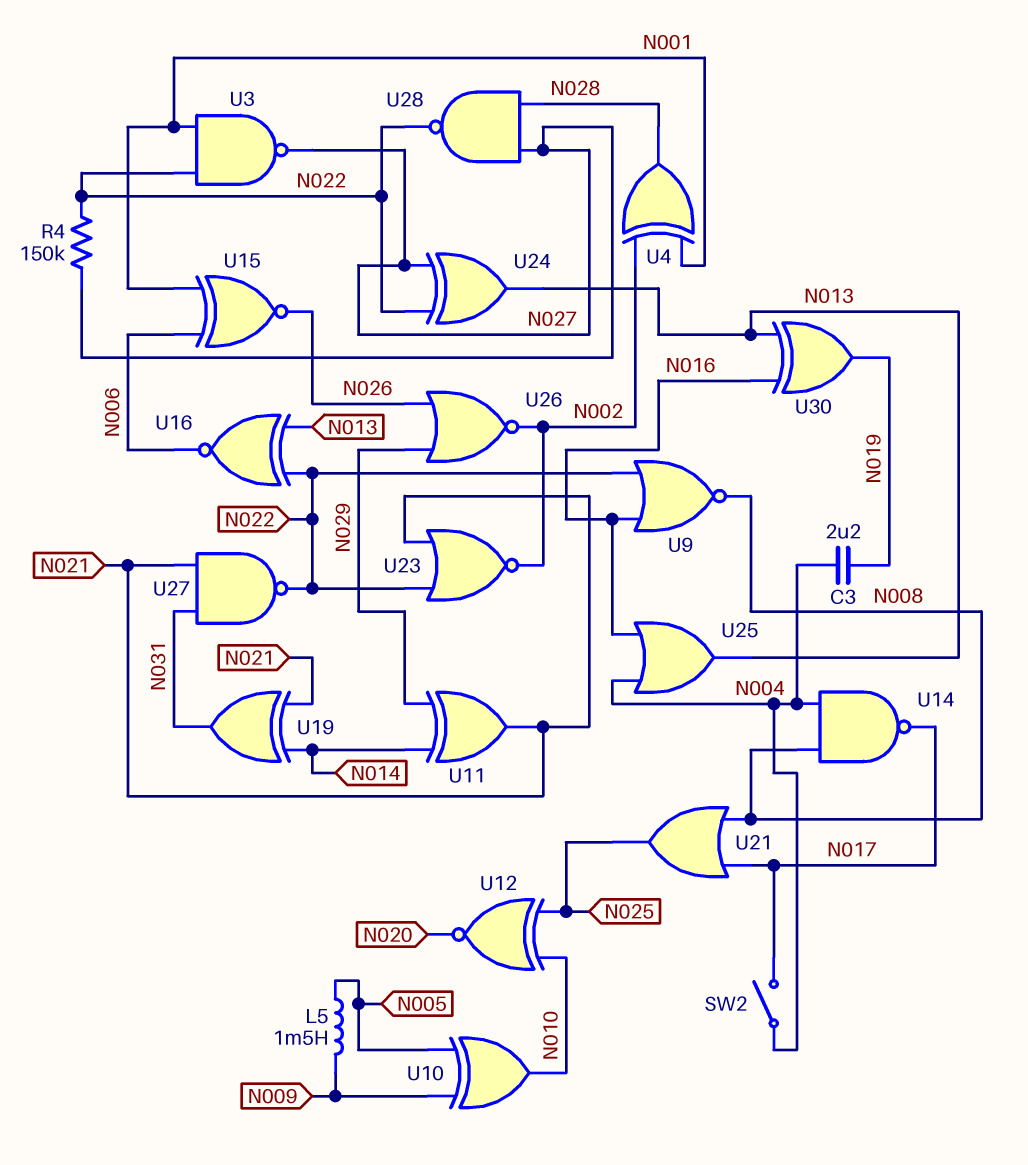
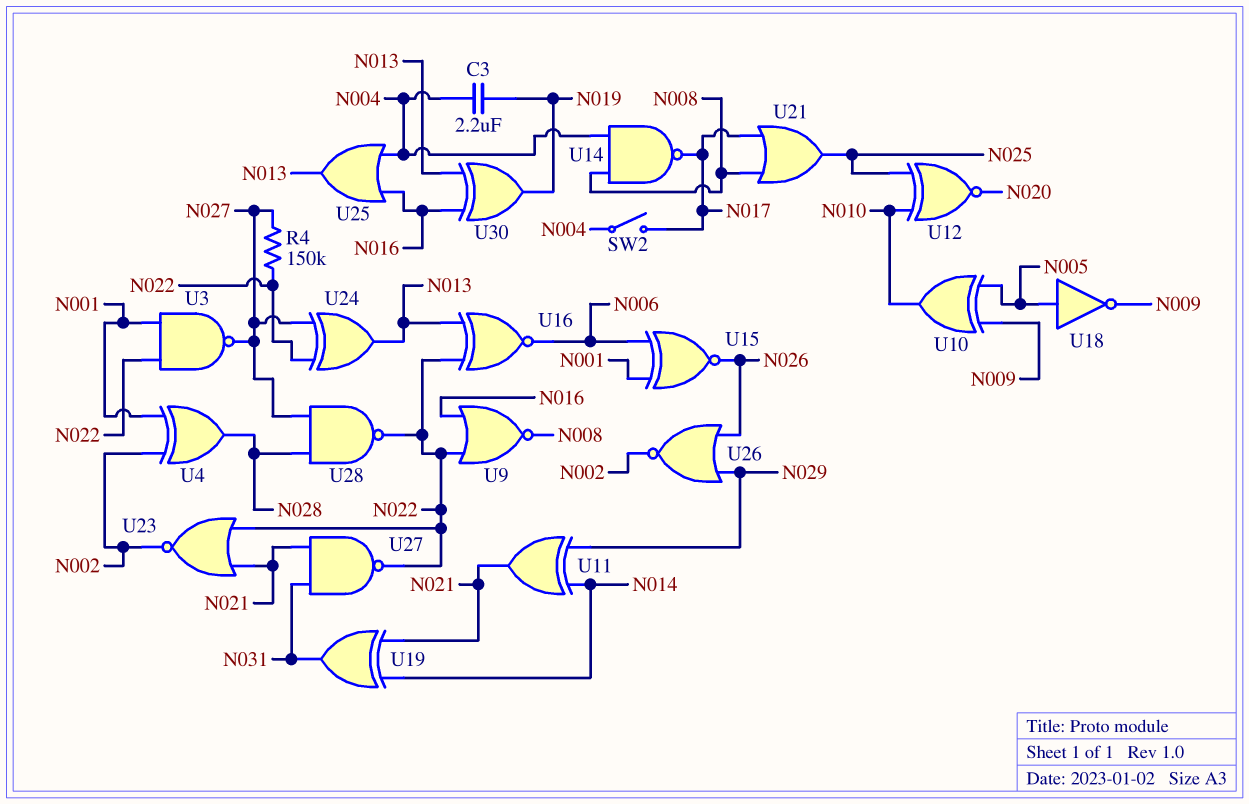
L5: 1.5mH (N005, N009) -> none
U18: none -> NOT (in N005, out N009)

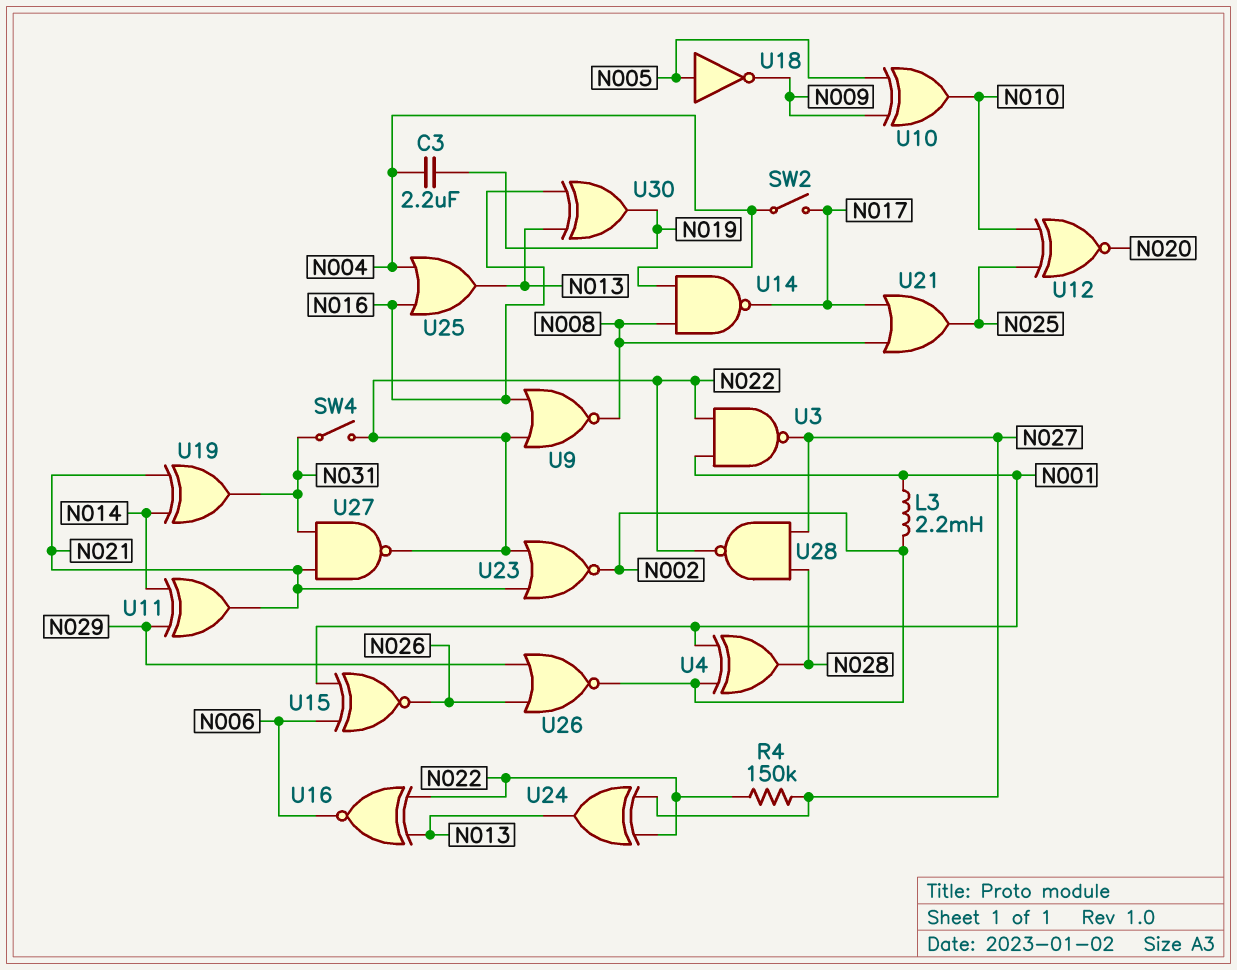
L3: none -> 2.2mH (N001, N002)
SW4: none -> switch (N022, N031)

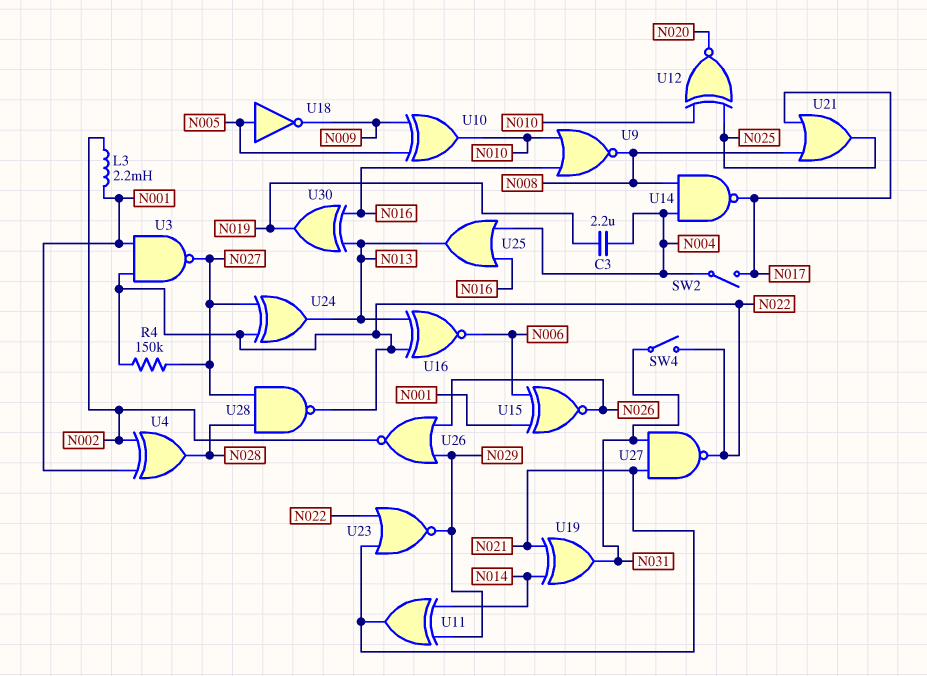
U9: NOR (in N016, in N022, out N008) -> NOR (in N010, in N016, out N008)
U23: NOR (in N021, in N022, out N002) -> NOR (in N021, in N022, out N029)

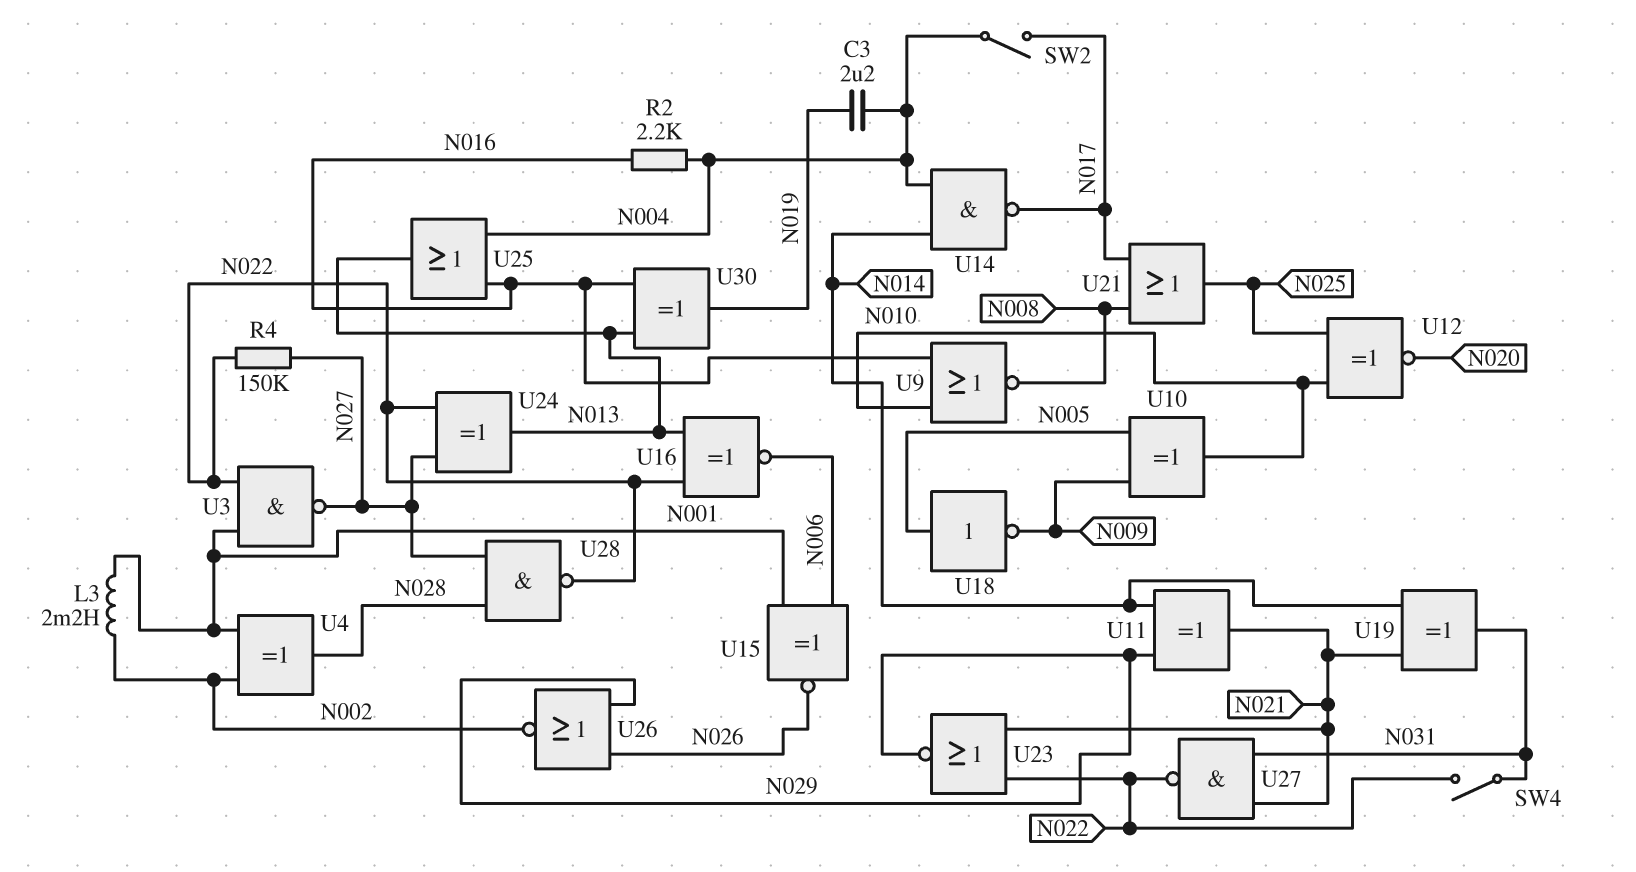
R2: none -> 2.2k (N004, N016)
U14: NAND (in N004, in N008, out N017) -> NAND (in N004, in N014, out N017)

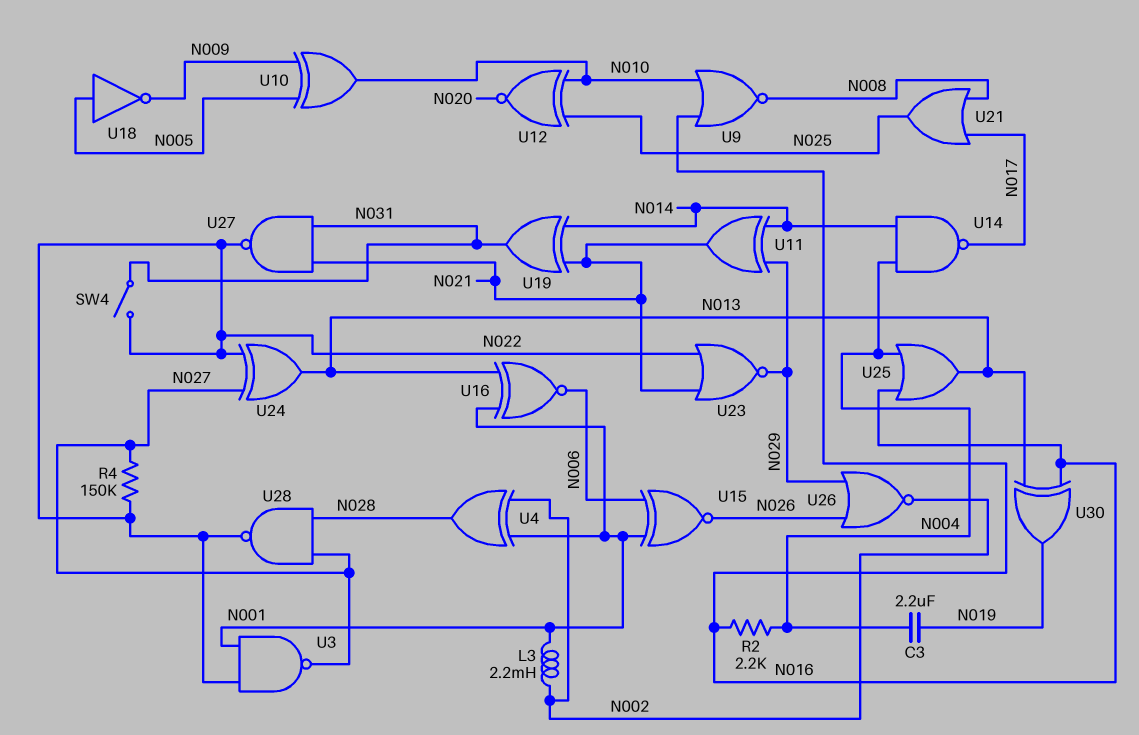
SW2: switch (N004, N017) -> none
U16: XNOR (in N013, in N022, out N006) -> XNOR (in N001, in N013, out N006)

